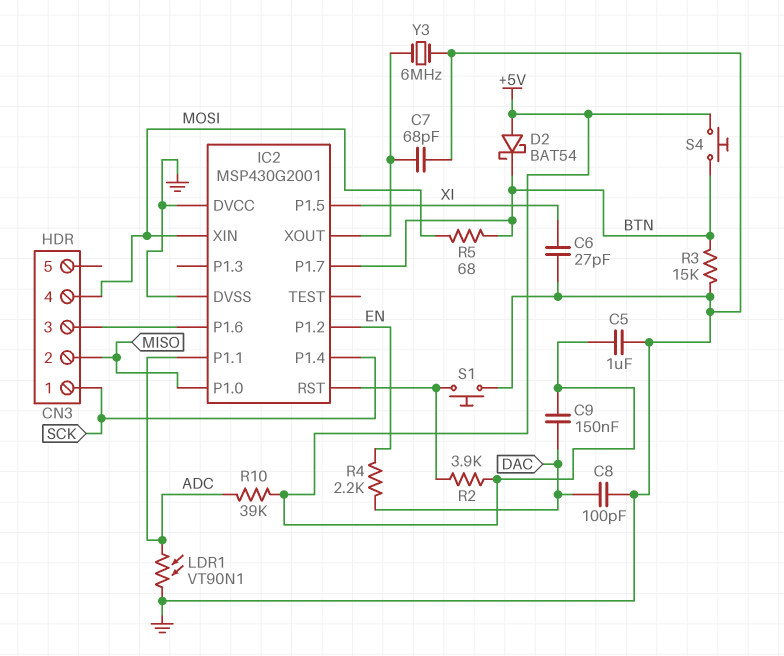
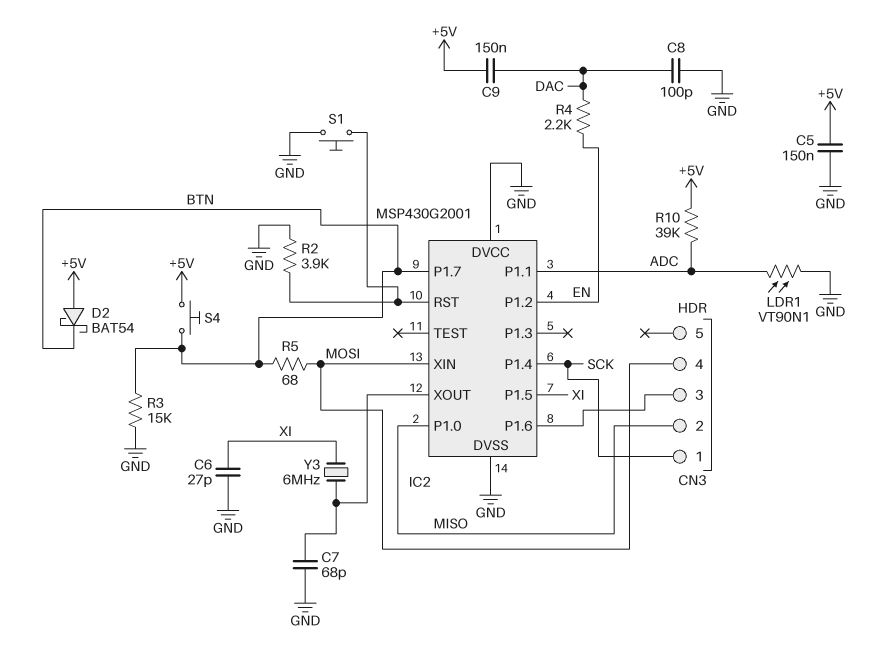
C5: 1uF (+5V, GND) -> 150nF (+5V, GND)
R2: 3.9k (+5V, IC2/RST) -> 3.9k (GND, IC2/RST)
Y3: 6MHz (GND, IC2/XOUT) -> 6MHz (IC2/XOUT, XI)

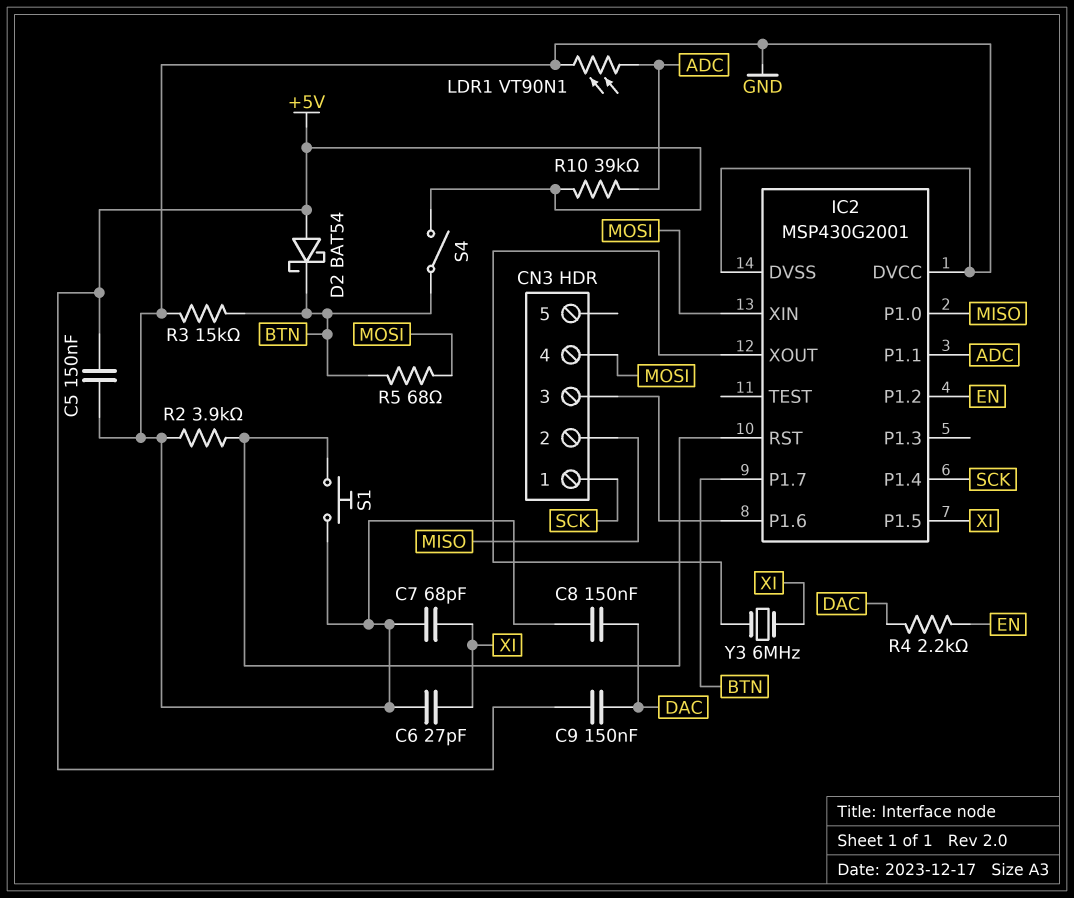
C7: 68pF (GND, IC2/XOUT) -> 68pF (GND, XI)
C8: 100pF (DAC, GND) -> 150nF (DAC, GND)
S4: button (+5V, BTN) -> switch (+5V, BTN)

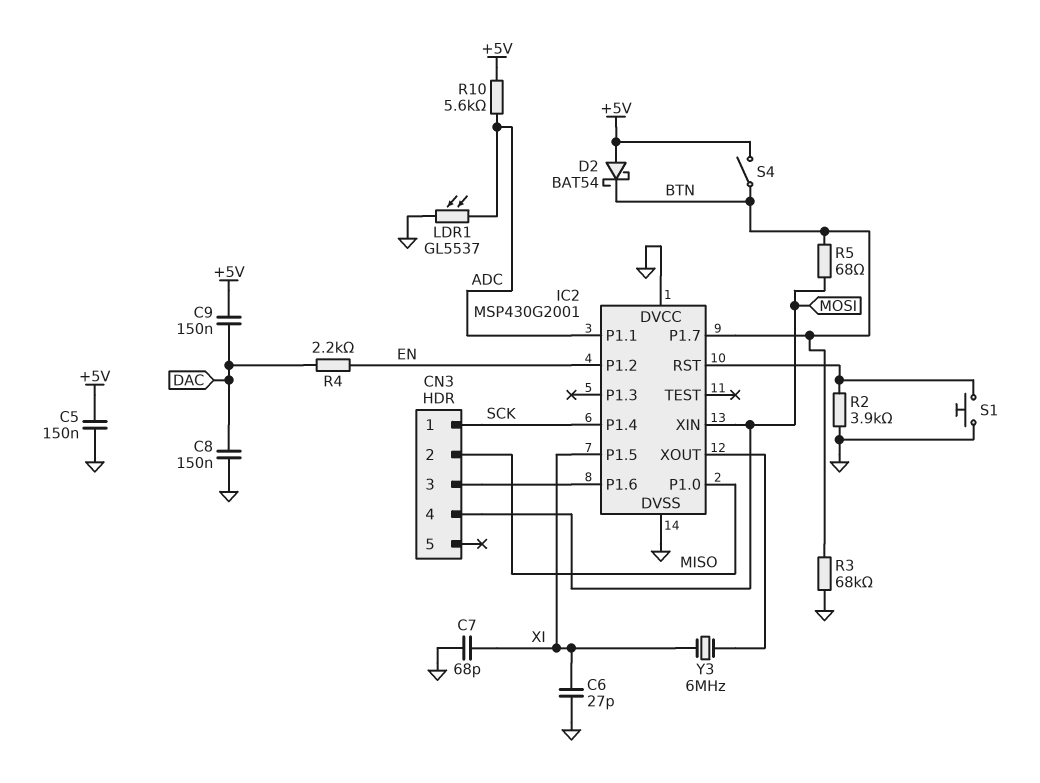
LDR1: VT90N1 (ADC, GND) -> GL5537 (ADC, GND)
R3: 15k (BTN, GND) -> 68k (BTN, GND)
R10: 39k (+5V, ADC) -> 5.6k (+5V, ADC)

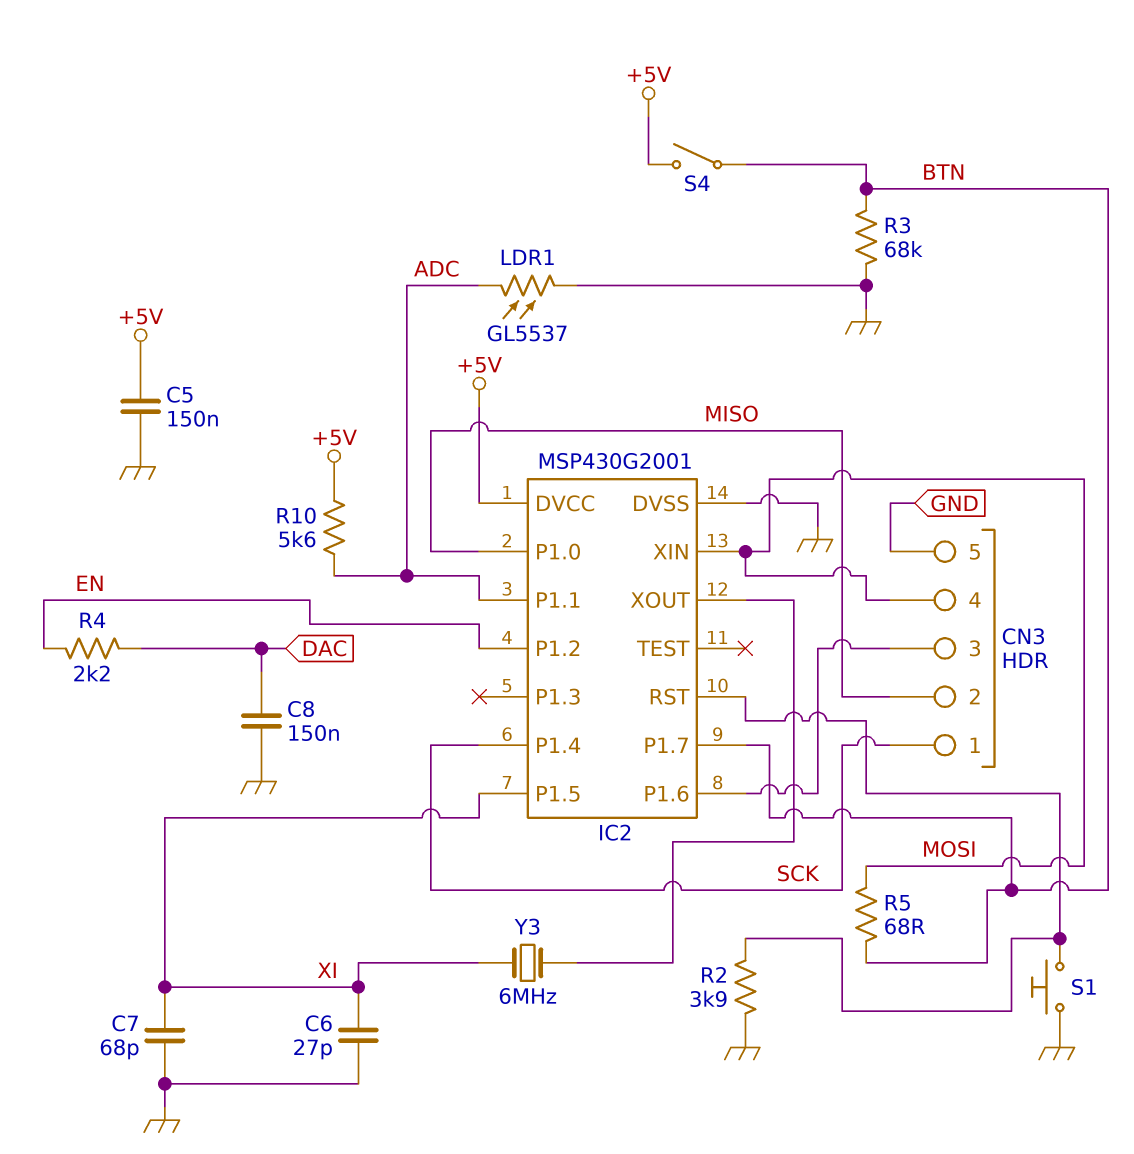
C9: 150nF (+5V, DAC) -> none
CN3 pin 5: none -> GND
D2: schottky BAT54 (A +5V, K BTN) -> none
IC2 pin DVCC: GND -> +5V

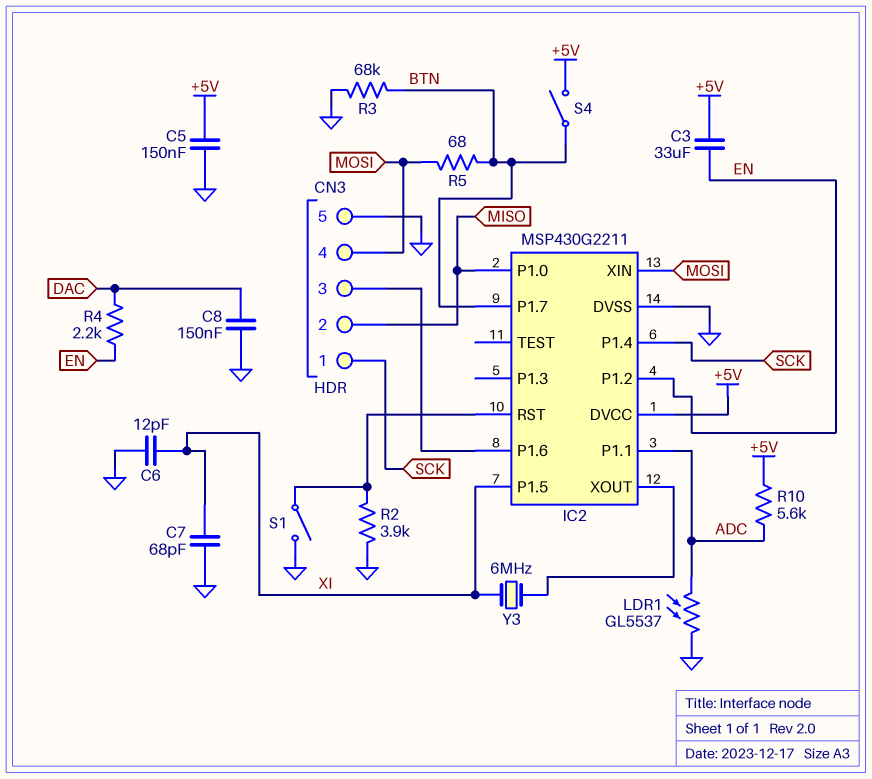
C3: none -> 33uF (+5V, EN)
C6: 27pF (GND, XI) -> 12pF (GND, XI)
IC2: MSP430G2001 -> MSP430G2211
S1: button (GND, IC2/RST) -> switch (GND, IC2/RST)

